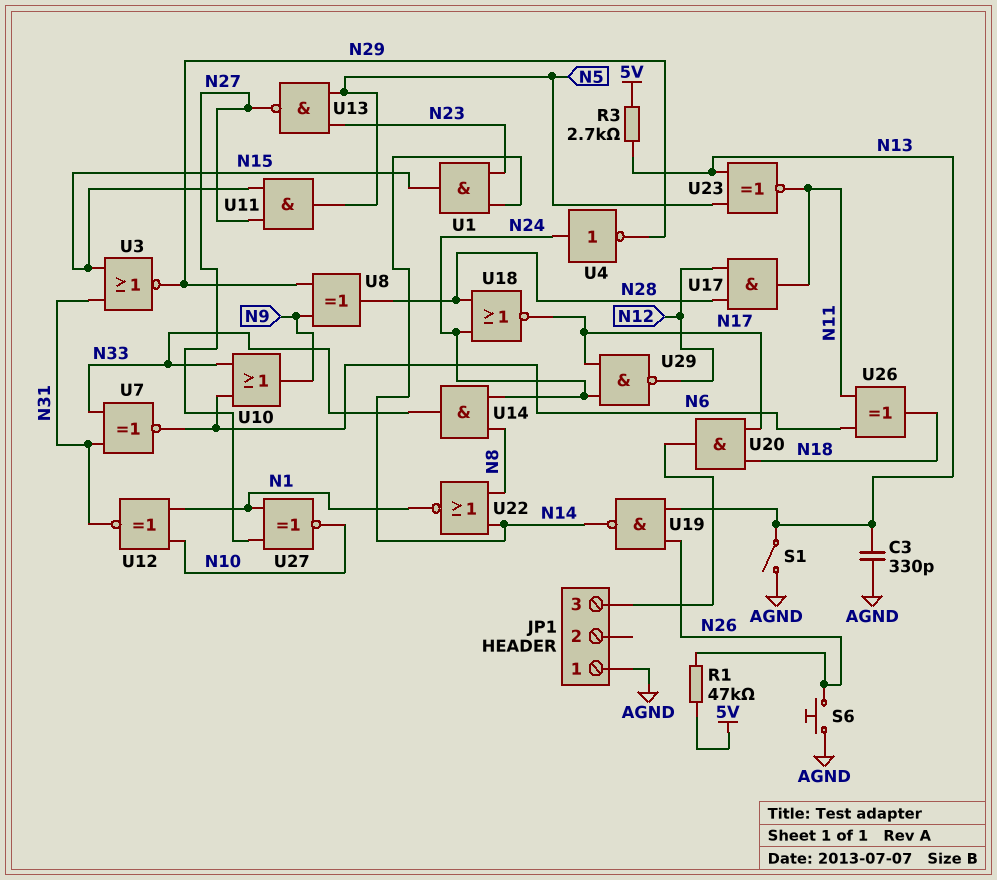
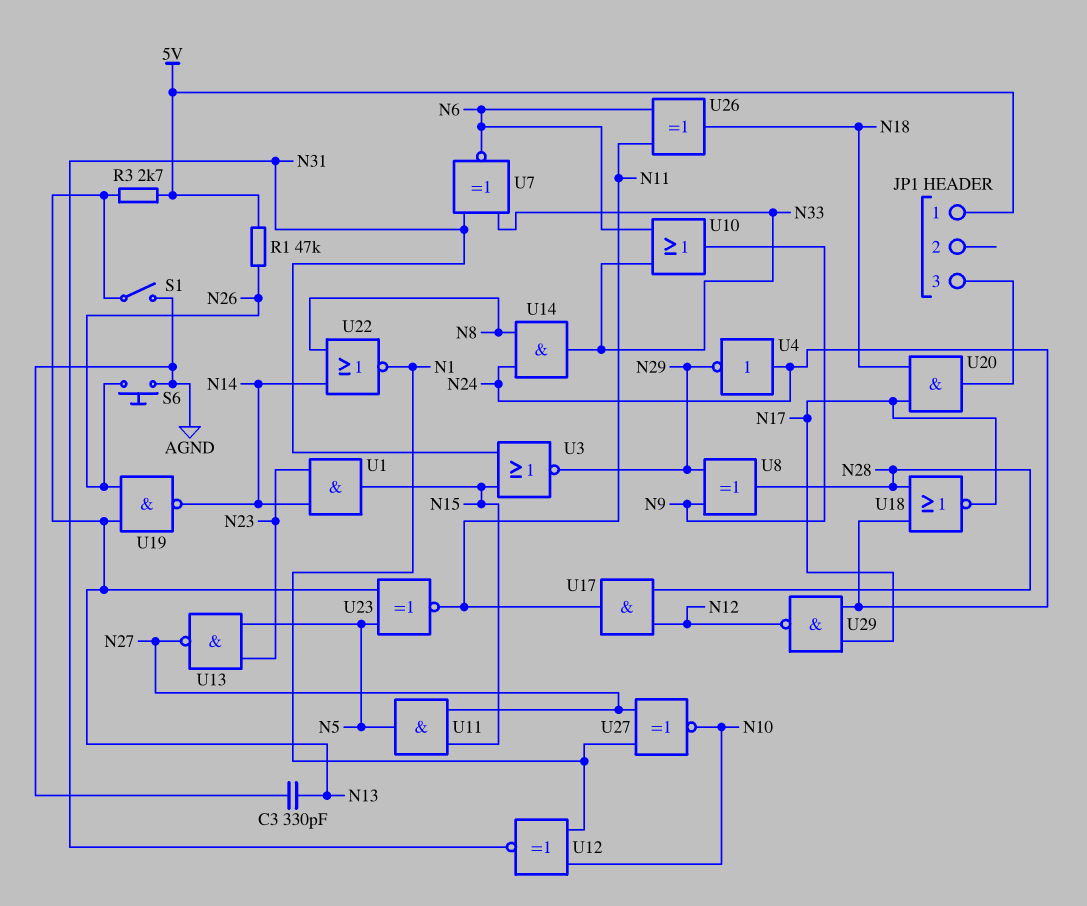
JP1 pin 1: AGND -> 5V

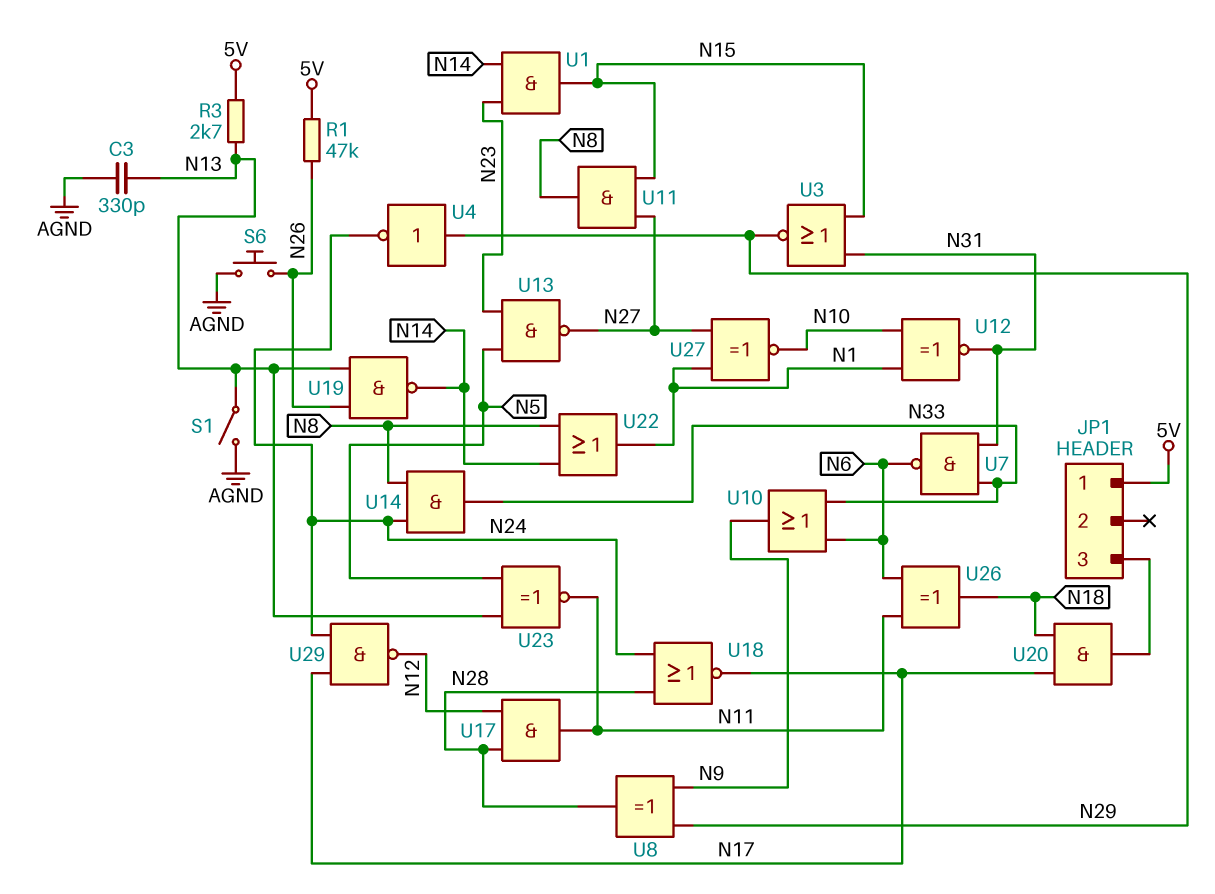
U4: NOT (in N24, out N29) -> NOT (in N29, out N24)
U7: XNOR (in N31, in N33, out N6) -> NAND (in N31, in N33, out N6)
U11: AND (in N15, in N27, out N5) -> AND (in N15, in N27, out N8)
U22: NOR (in N8, in N14, out N1) -> OR (in N8, in N14, out N1)

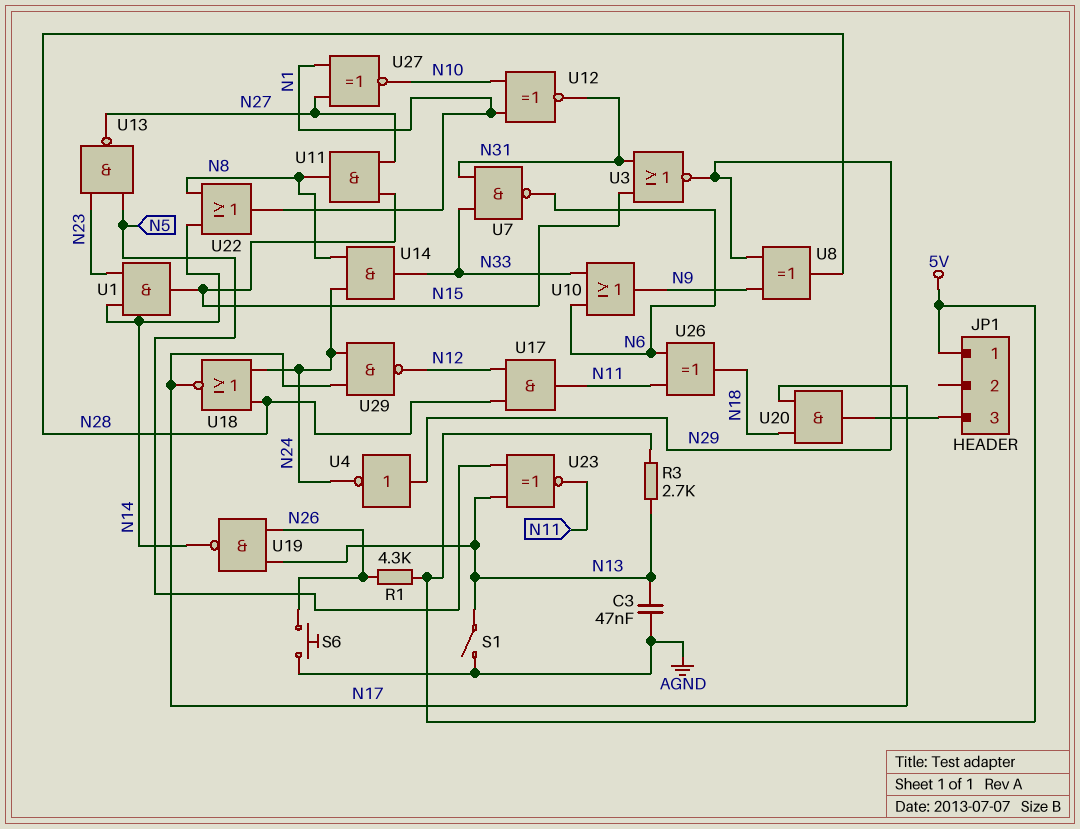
C3: 330pF (AGND, N13) -> 47nF (AGND, N13)
R1: 47k (5V, N26) -> 4.3k (5V, N26)

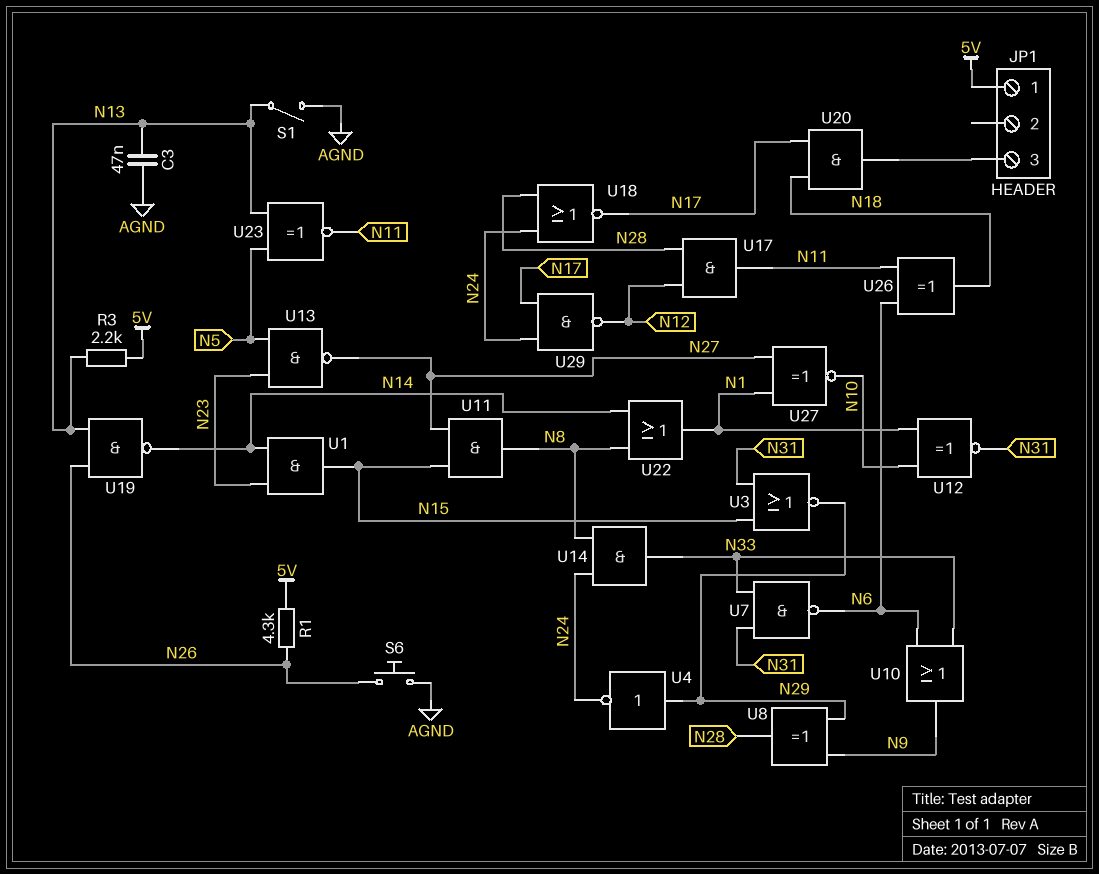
R3: 2.7k (5V, N13) -> 2.2k (5V, N13)

